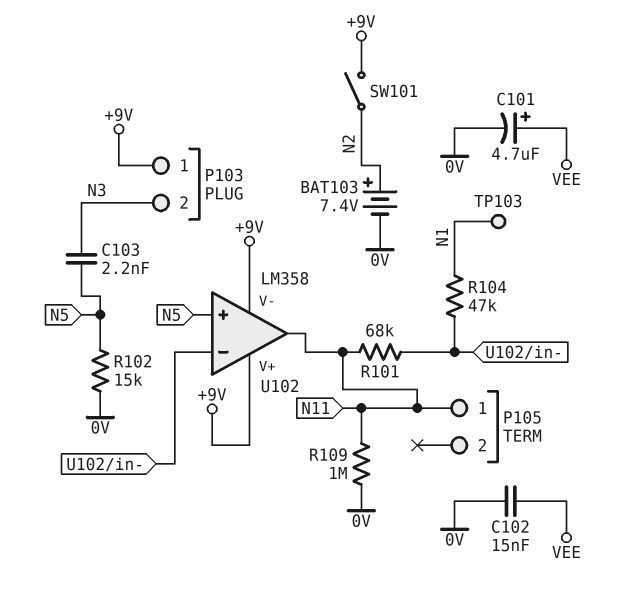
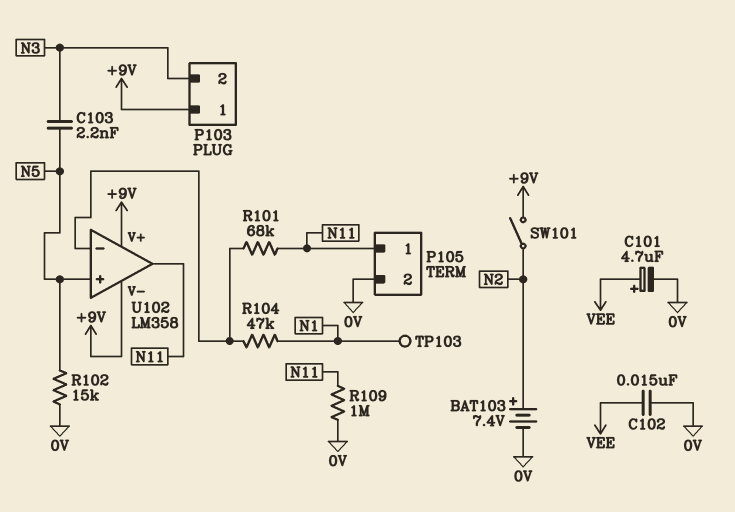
P105 pin 2: none -> 0V

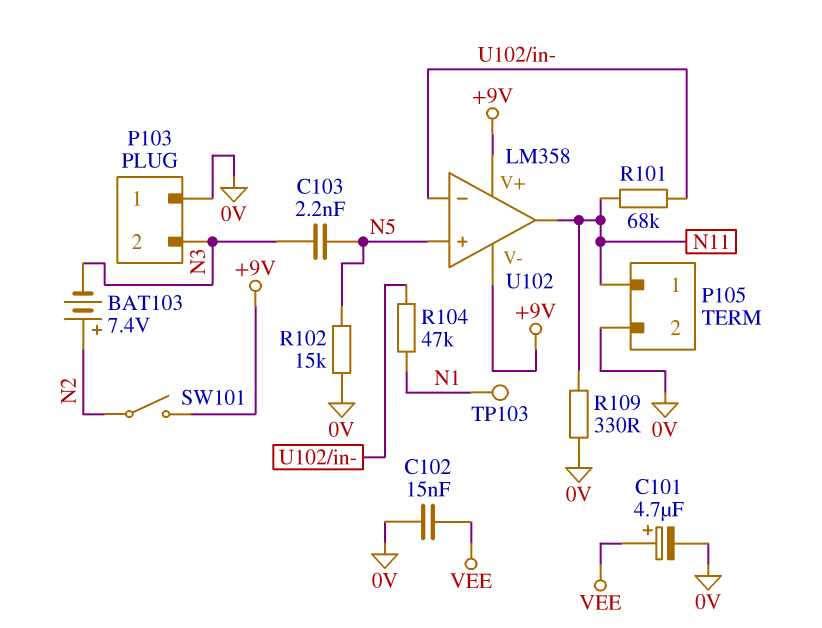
BAT103: 7.4V (plus N2, minus 0V) -> 7.4V (plus N2, minus N3)
P103 pin 1: +9V -> 0V
R109: 1M (0V, N11) -> 330 (0V, N11)

